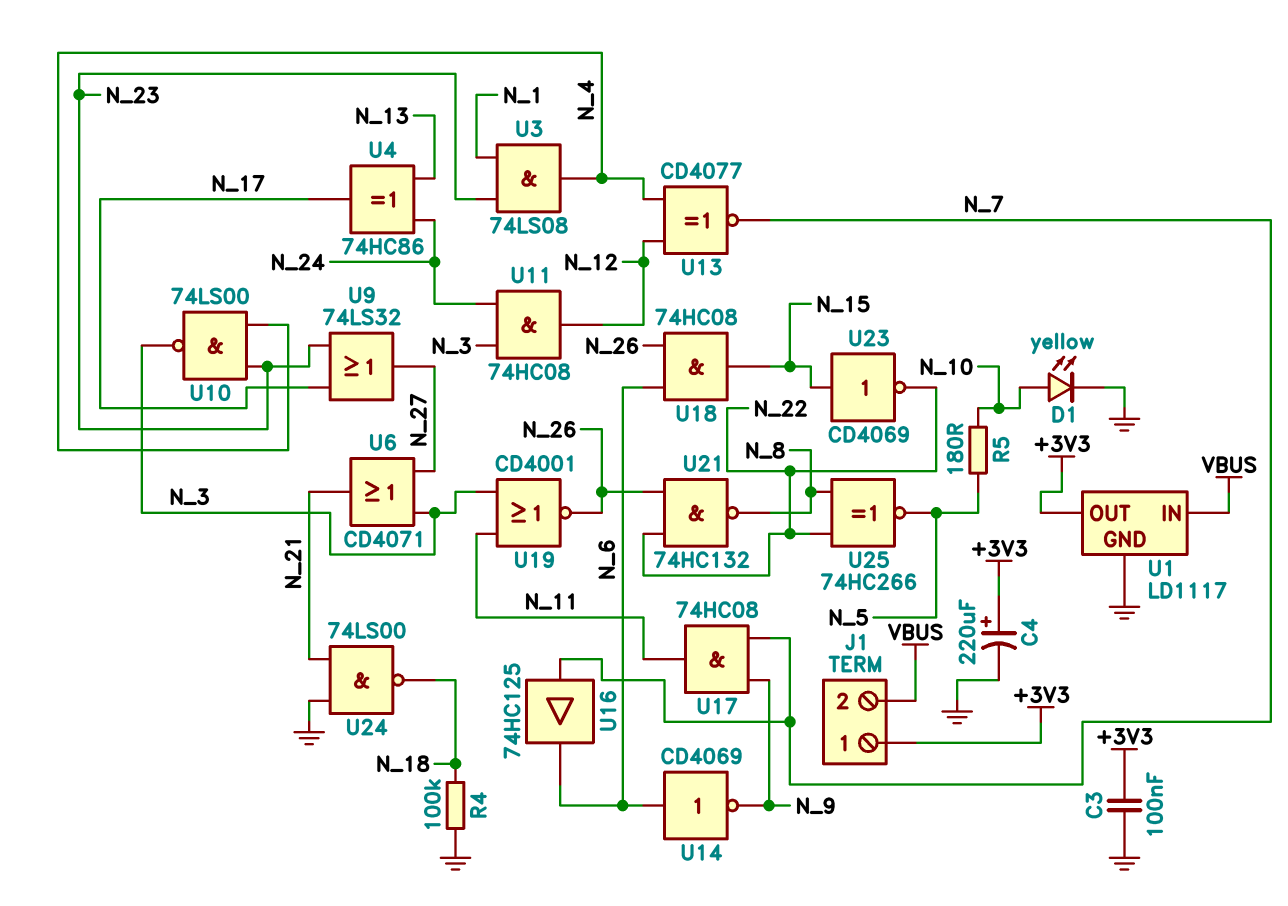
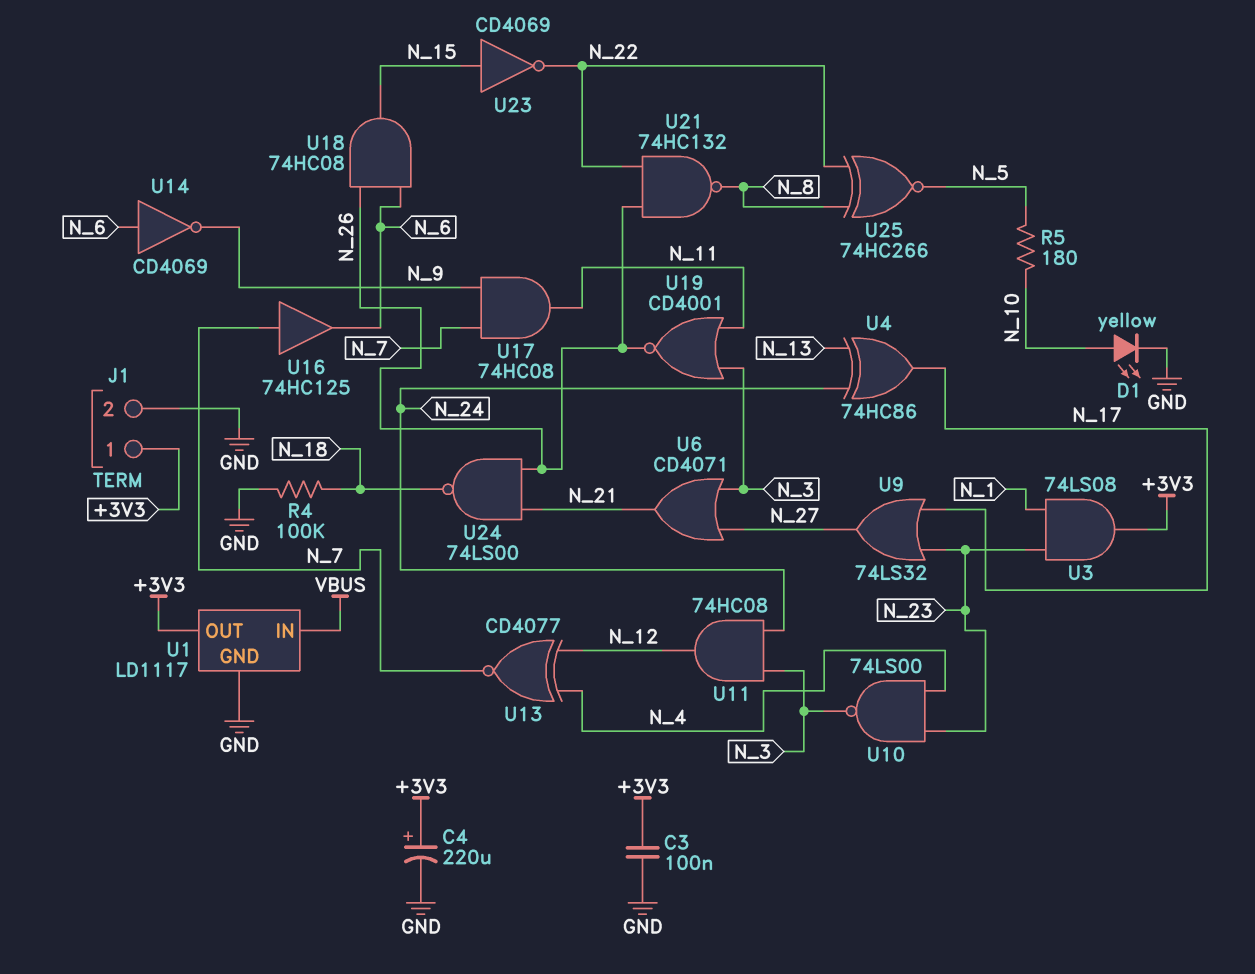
J1 pin 2: VBUS -> GND
U3: AND 74LS08 (in N_1, in N_23, out N_4) -> AND 74LS08 (in N_1, in N_23, out +3V3)
U24: NAND 74LS00 (in GND, in N_21, out N_18) -> NAND 74LS00 (in N_21, in N_26, out N_18)

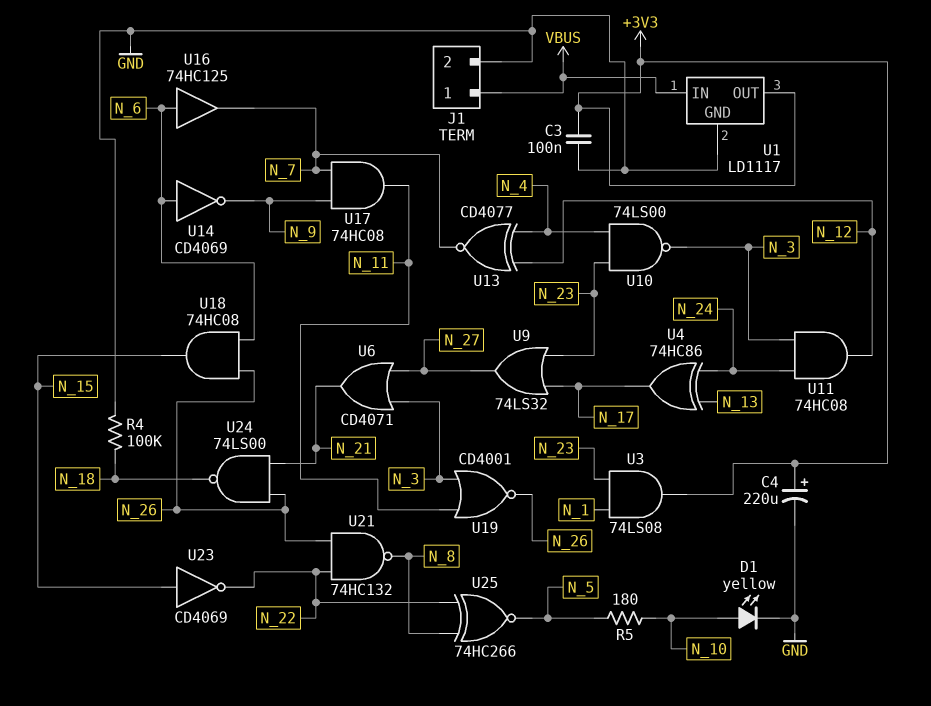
J1 pin 1: +3V3 -> VBUS
U16: buffer 74HC125 (in N_7, out N_6) -> buffer 74HC125 (in N_6, out N_7)

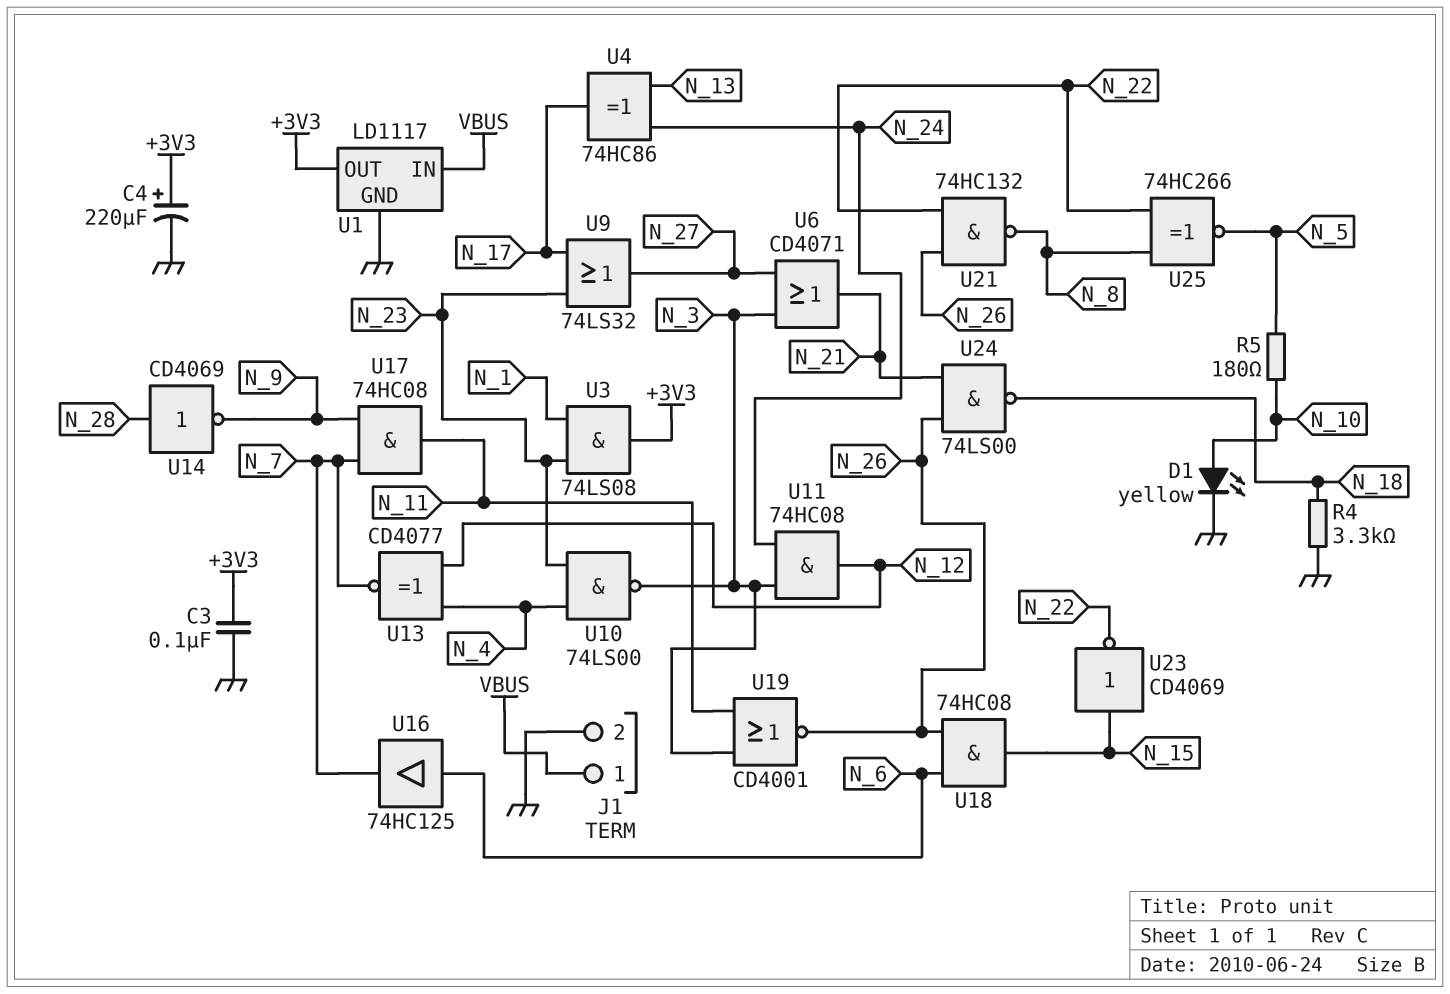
R4: 100k (GND, N_18) -> 3.3k (GND, N_18)
U14: NOT CD4069 (in N_6, out N_9) -> NOT CD4069 (in N_28, out N_9)

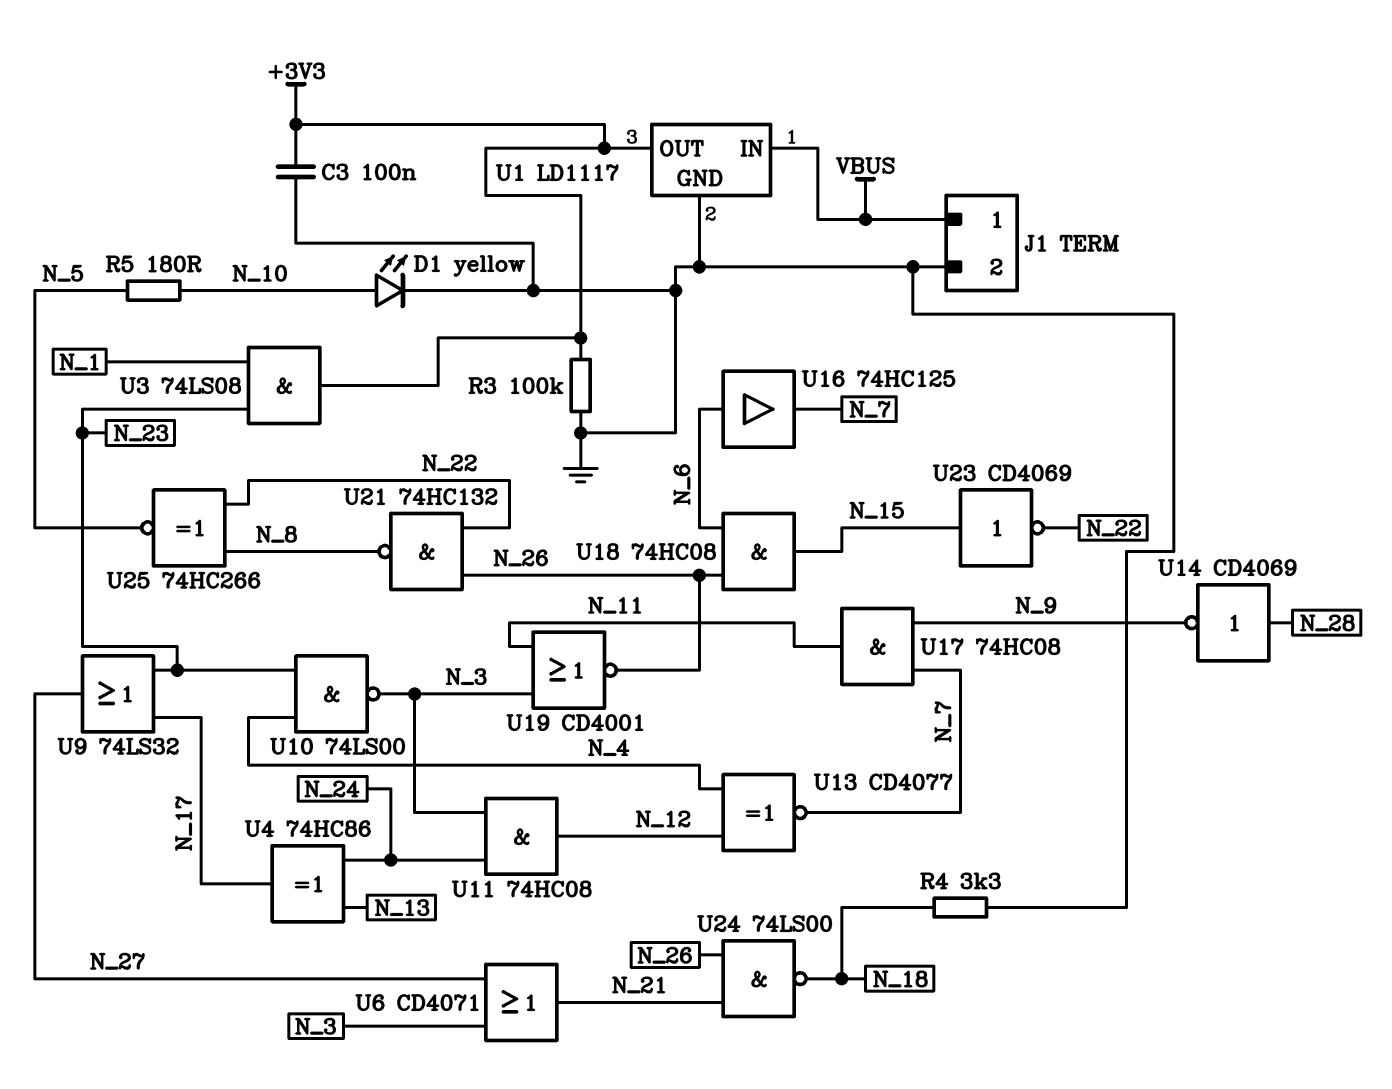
C4: 220uF (plus +3V3, minus GND) -> none
R3: none -> 100k (+3V3, GND)

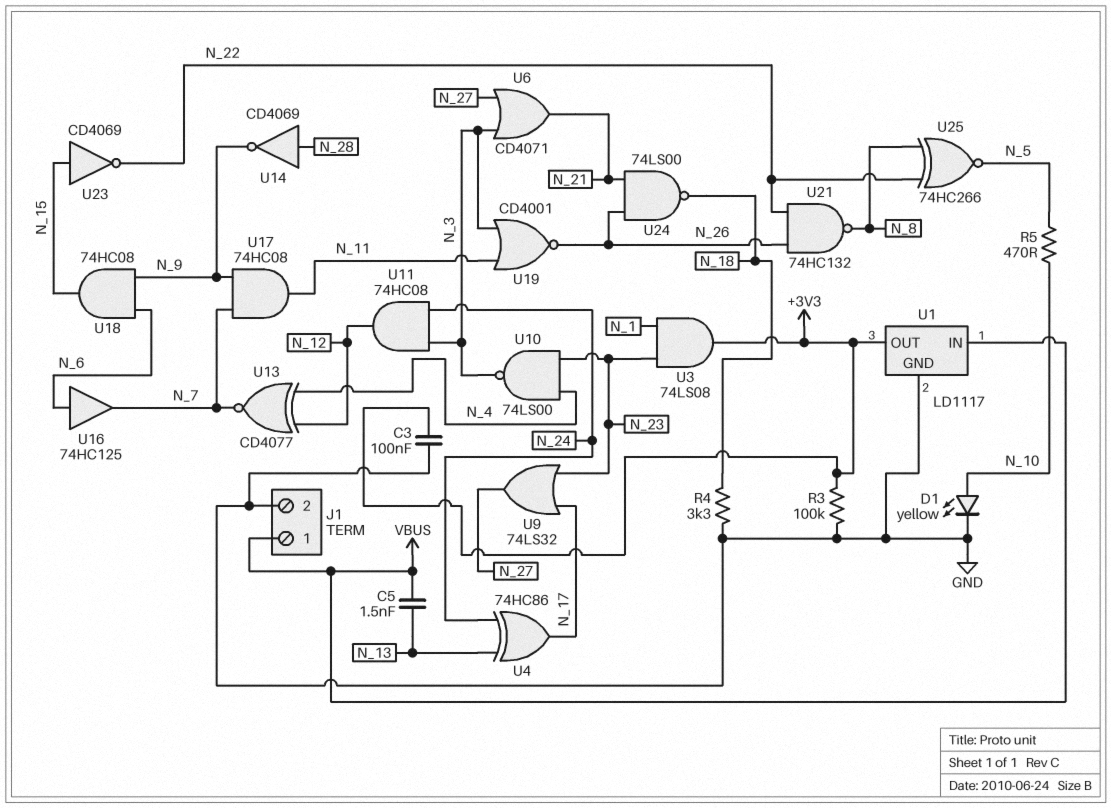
C5: none -> 1.5nF (N_13, VBUS)
R5: 180 (N_5, N_10) -> 470 (N_5, N_10)
U18: AND 74HC08 (in N_6, in N_26, out N_15) -> AND 74HC08 (in N_6, in N_9, out N_15)

